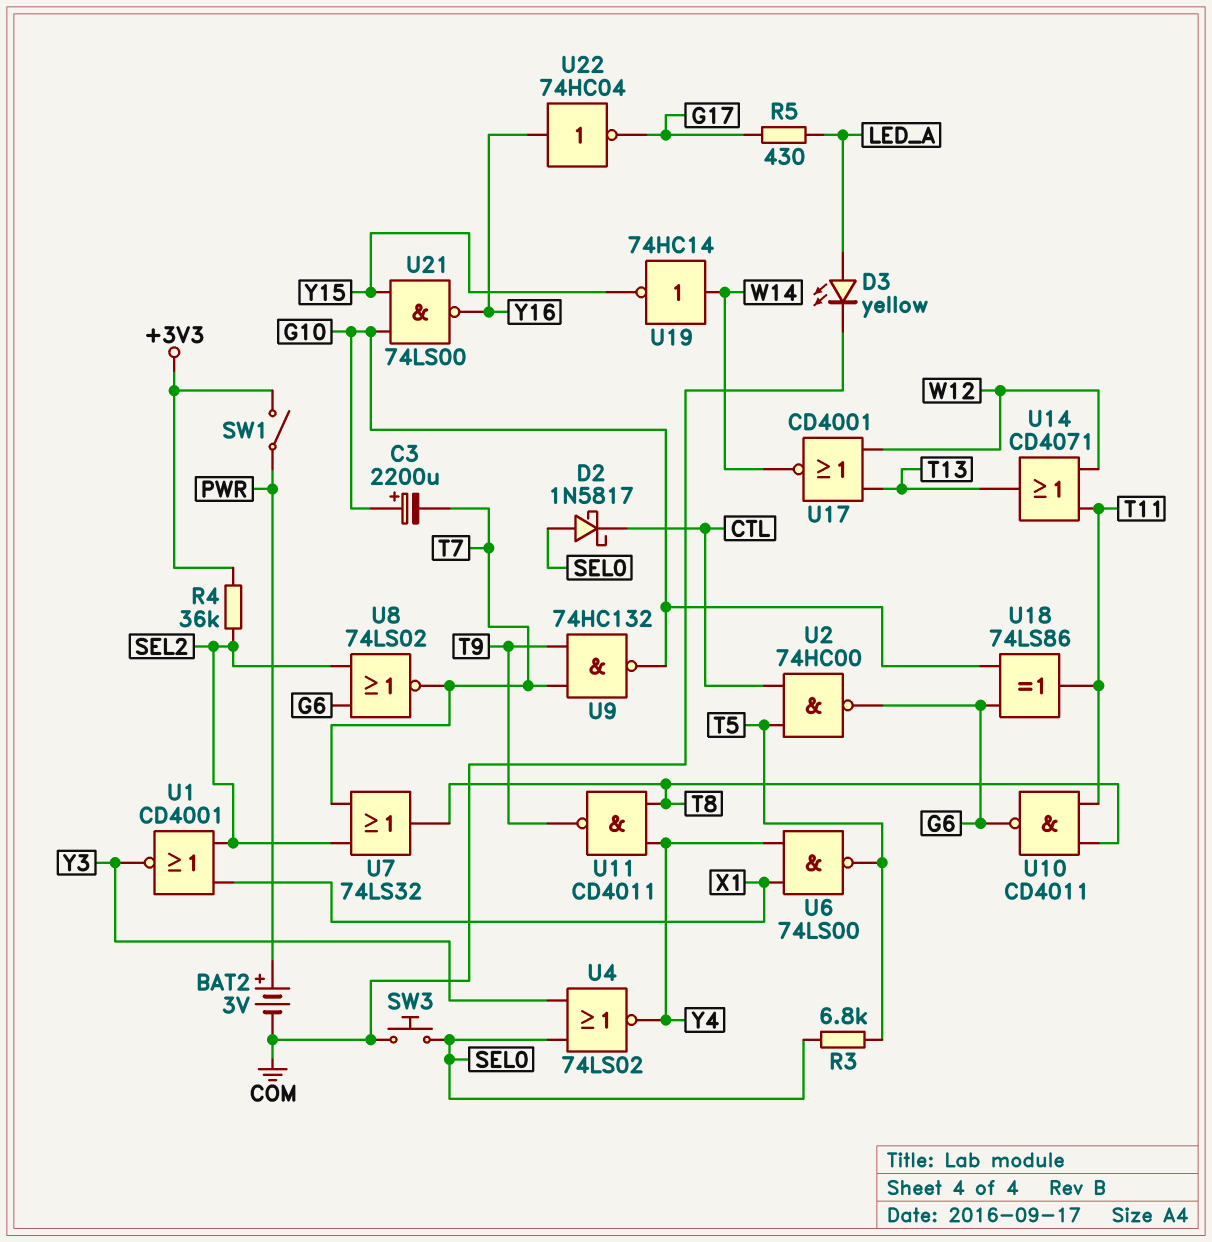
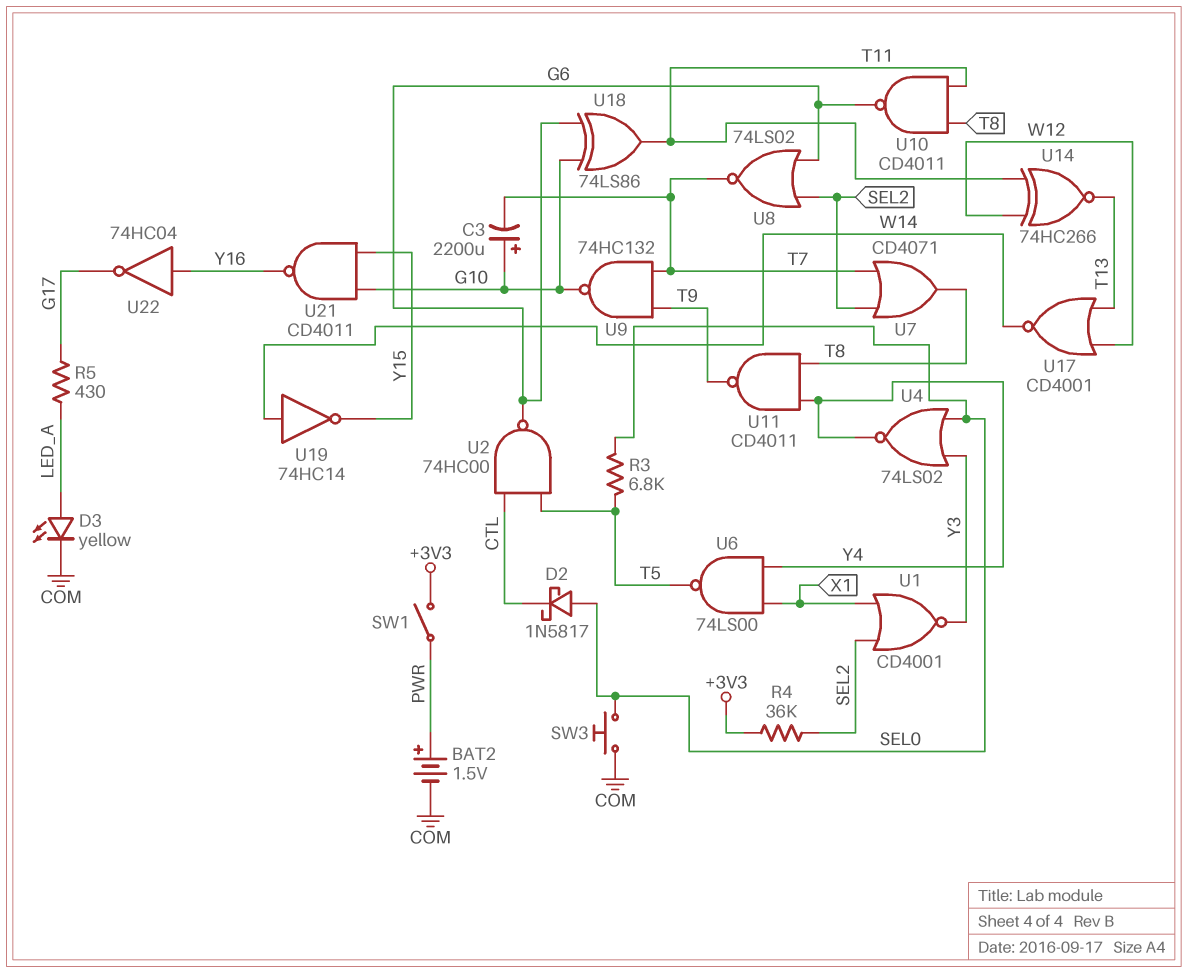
BAT2: 3V (plus PWR, minus COM) -> 1.5V (plus PWR, minus COM)
U7: OR 74LS32 (in SEL2, in T7, out T8) -> OR CD4071 (in SEL2, in T7, out T8)
U14: OR CD4071 (in T11, in W12, out T13) -> XNOR 74HC266 (in T11, in W12, out T13)
U21: NAND 74LS00 (in G10, in Y15, out Y16) -> NAND CD4011 (in G10, in Y15, out Y16)

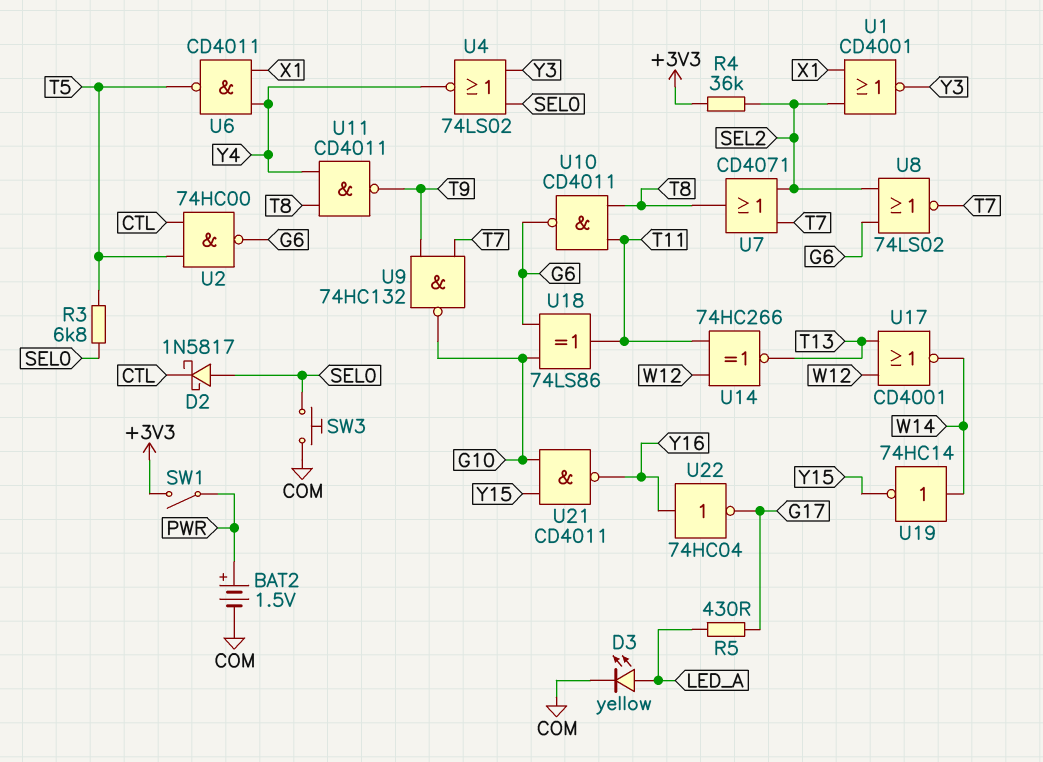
C3: 2200uF (plus G10, minus T7) -> none
U6: NAND 74LS00 (in X1, in Y4, out T5) -> NAND CD4011 (in X1, in Y4, out T5)

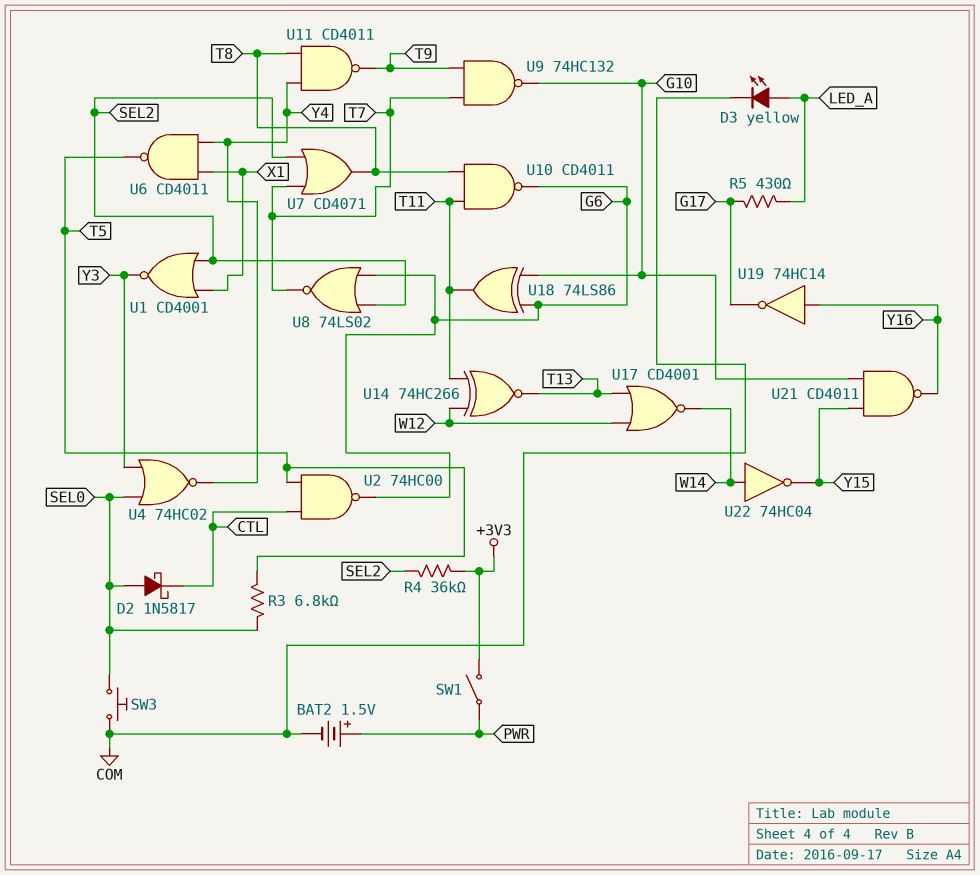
U4: NOR 74LS02 (in SEL0, in Y3, out Y4) -> NOR 74HC02 (in SEL0, in Y3, out Y4)
U19: NOT 74HC14 (in W14, out Y15) -> NOT 74HC14 (in Y16, out G17)
U22: NOT 74HC04 (in Y16, out G17) -> NOT 74HC04 (in W14, out Y15)

